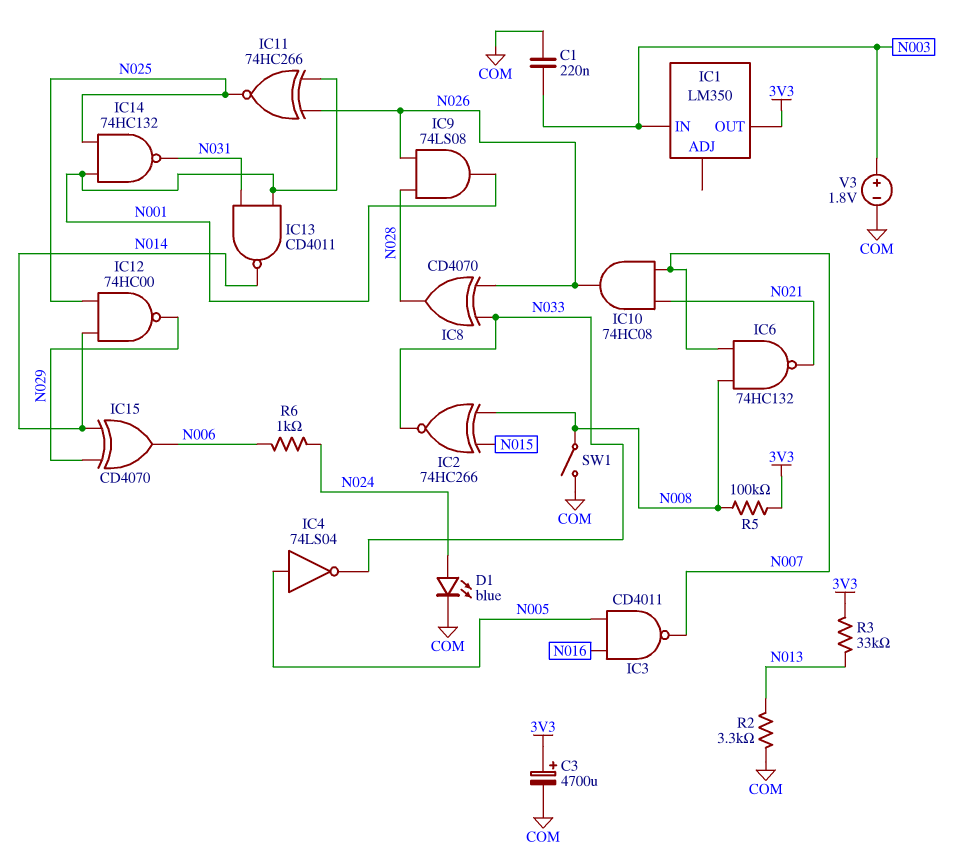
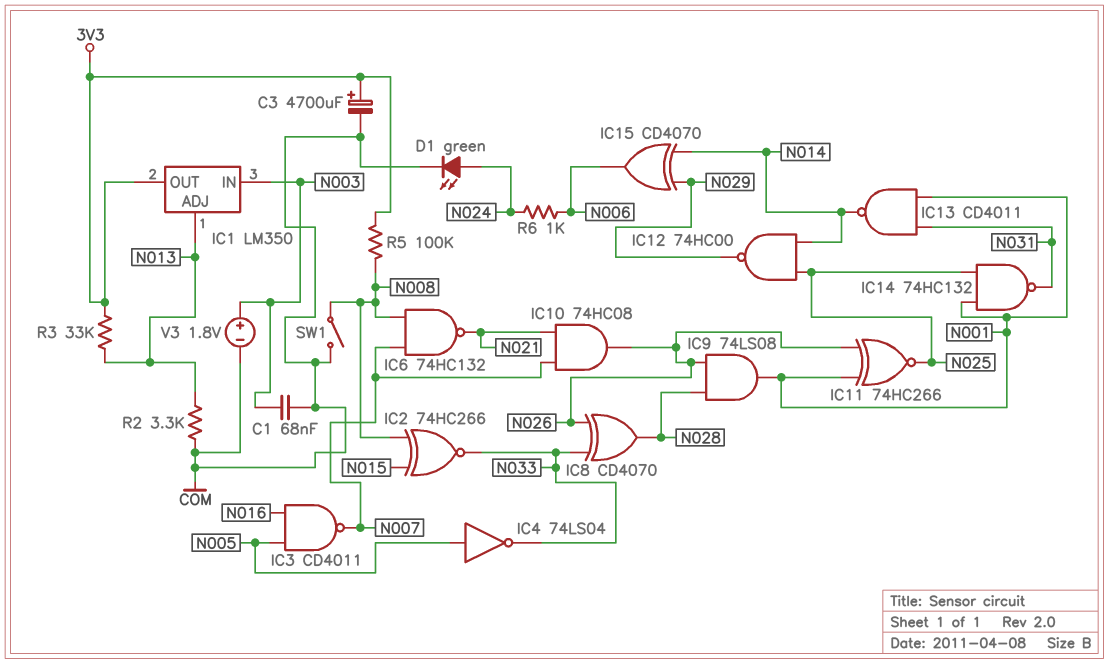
C1: 220nF (COM, N003) -> 68nF (COM, N003)
D1: LED blue (A N024, K COM) -> LED green (A N024, K COM)
IC1 pin ADJ: none -> N013

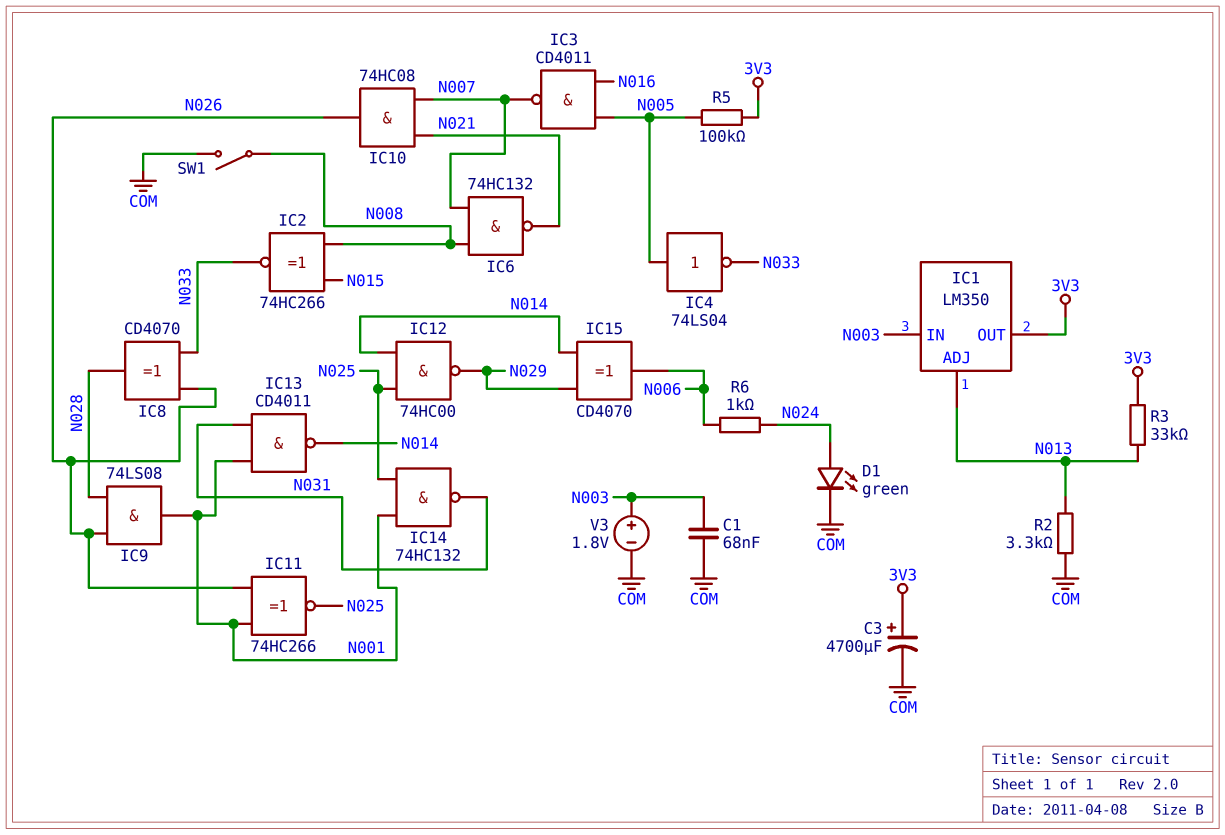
R5: 100k (3V3, N008) -> 100k (3V3, N005)

